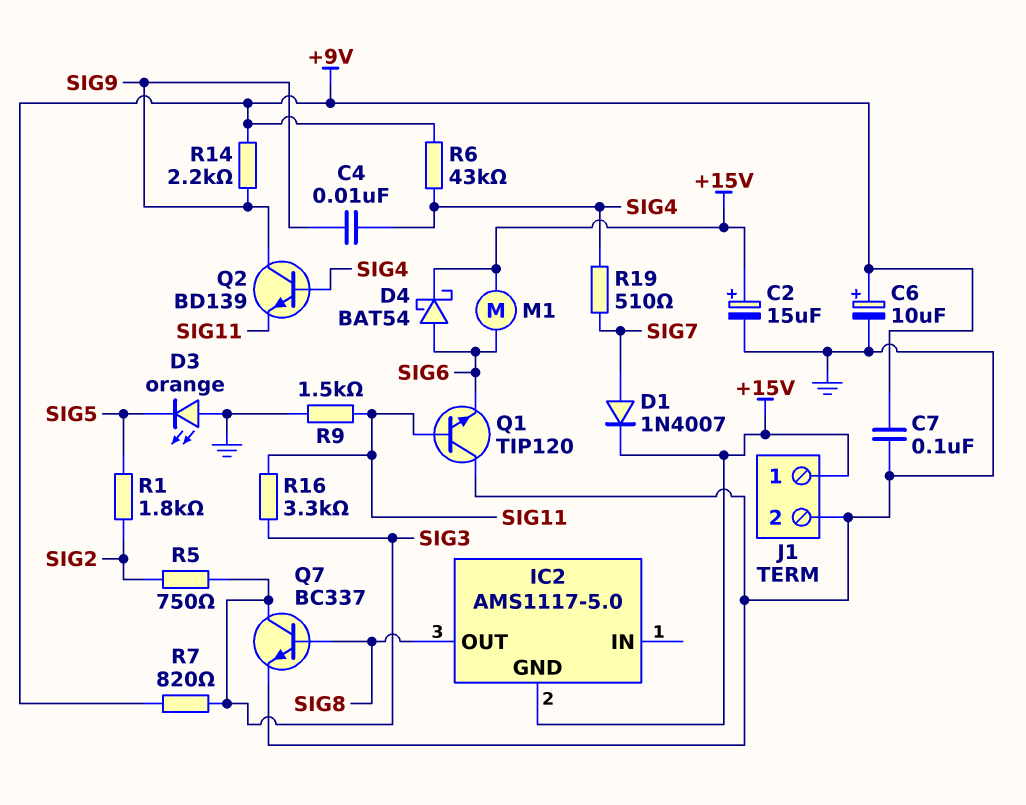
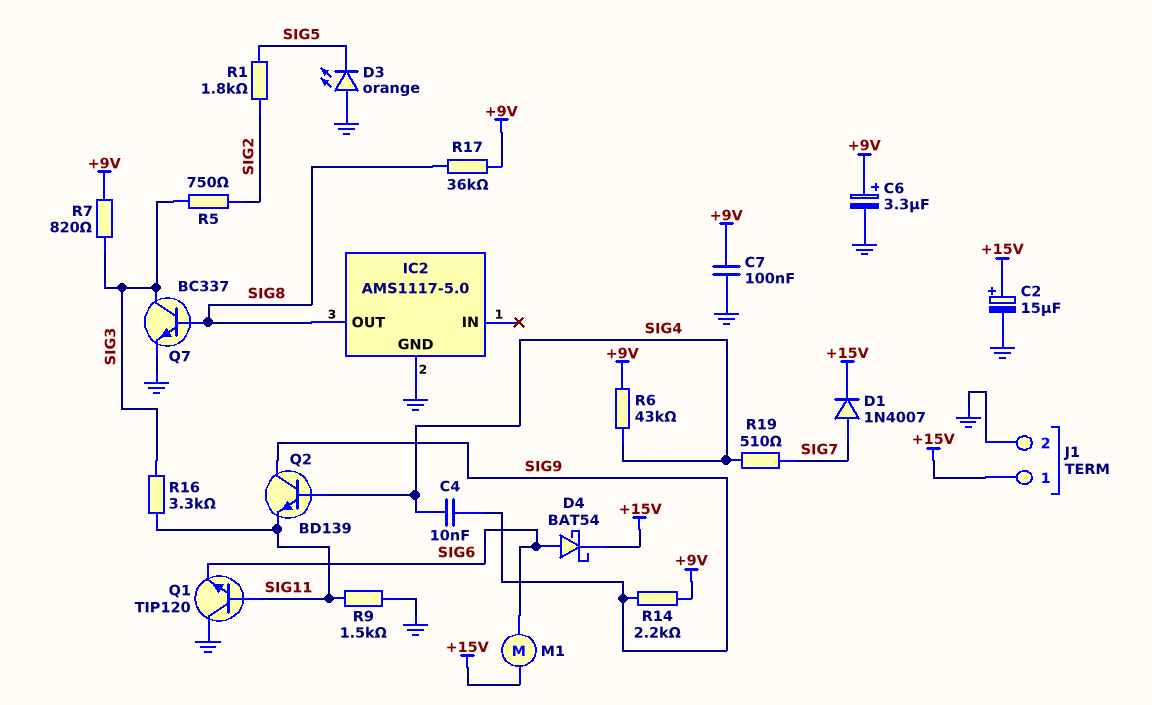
C6: 10uF (plus +9V, minus GND) -> 3.3uF (plus +9V, minus GND)
IC2 pin GND: +15V -> GND
R17: none -> 36k (+9V, SIG8)

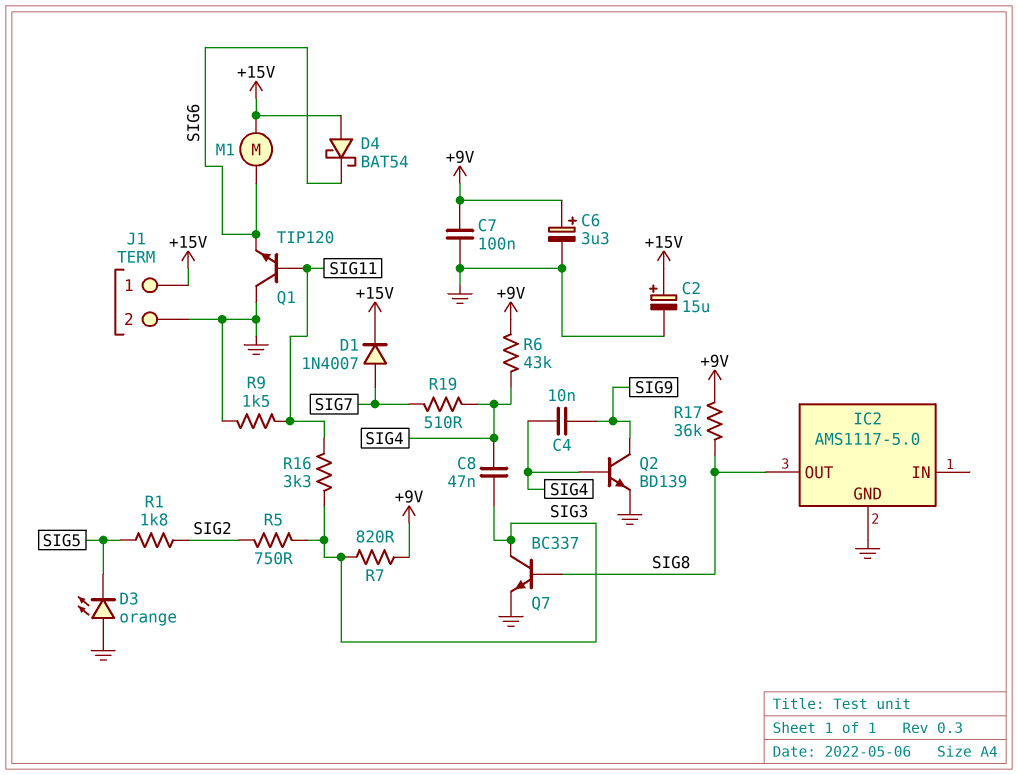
C8: none -> 47nF (SIG3, SIG4)
D4: schottky BAT54 (A SIG6, K +15V) -> schottky BAT54 (A +15V, K SIG6)
Q2: NPN BD139 (B SIG4, C SIG9, E SIG11) -> NPN BD139 (B SIG4, C SIG9, E GND)
R14: 2.2k (+9V, SIG9) -> none

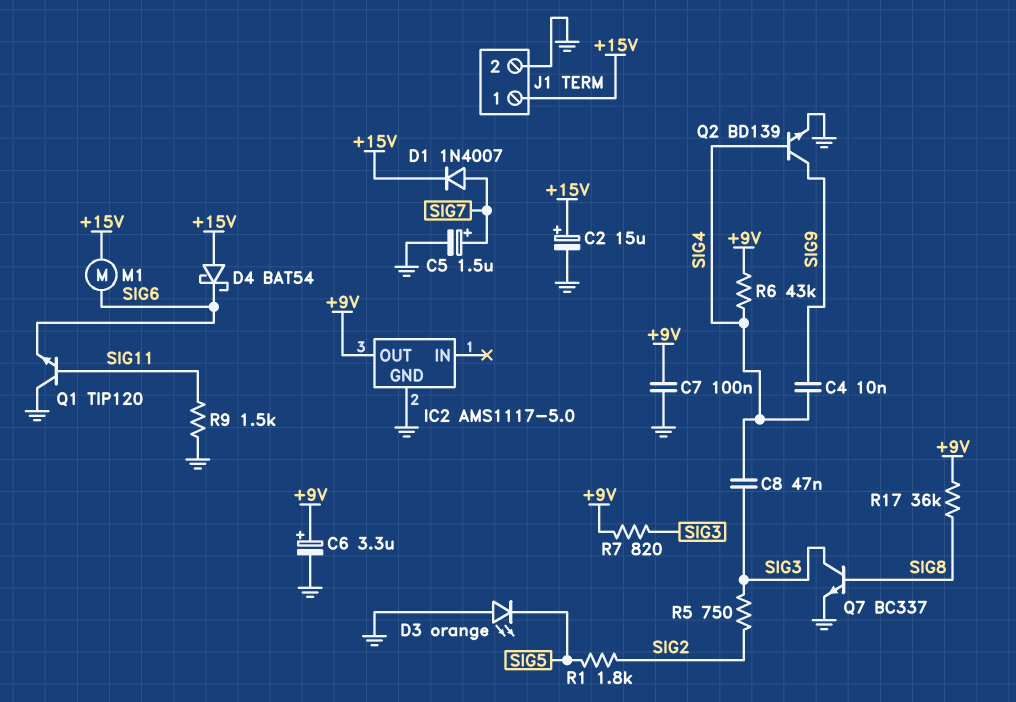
C5: none -> 1.5uF (plus SIG7, minus GND)
IC2 pin OUT: SIG8 -> +9V
R16: 3.3k (SIG3, SIG11) -> none
R19: 510 (SIG4, SIG7) -> none

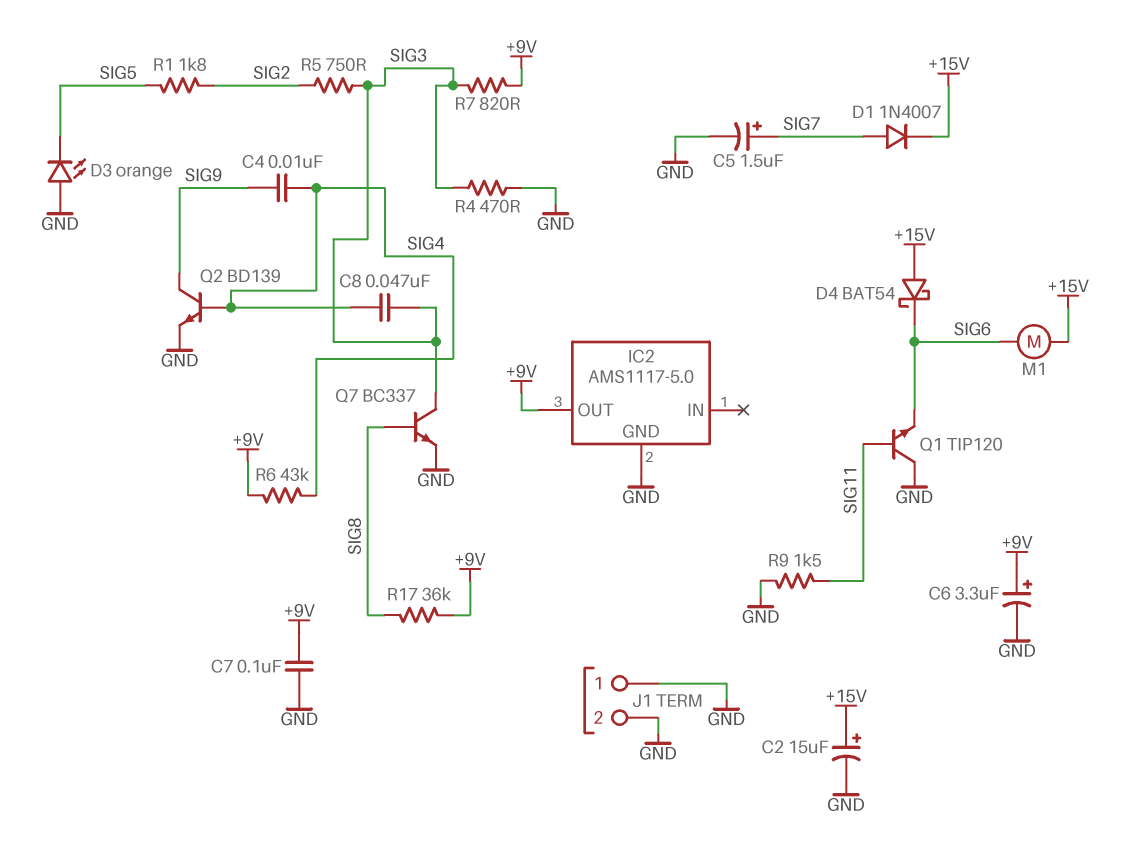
J1 pin 1: +15V -> GND
R4: none -> 470 (GND, SIG3)

